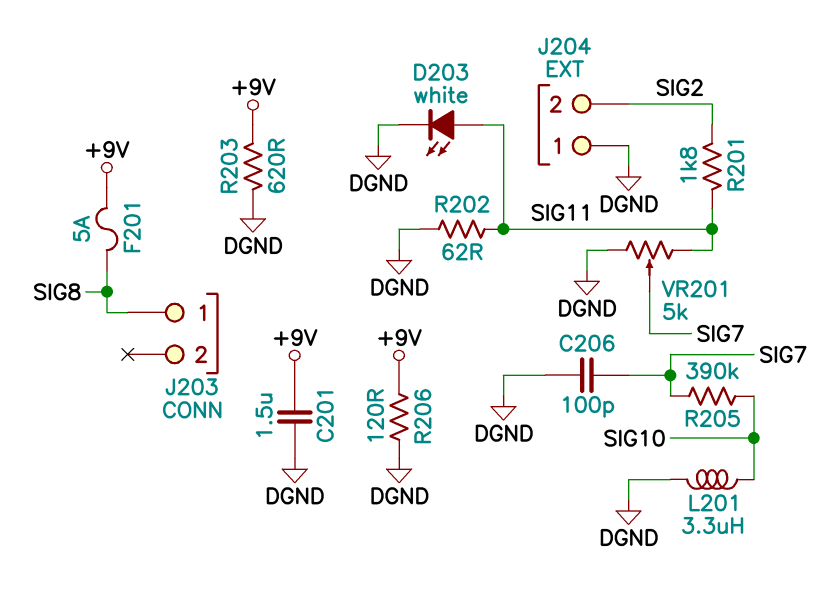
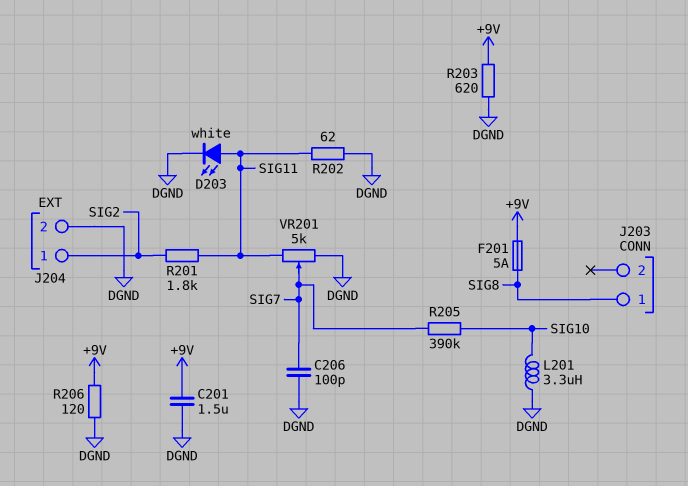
J204 pin 1: DGND -> SIG2
J204 pin 2: SIG2 -> DGND

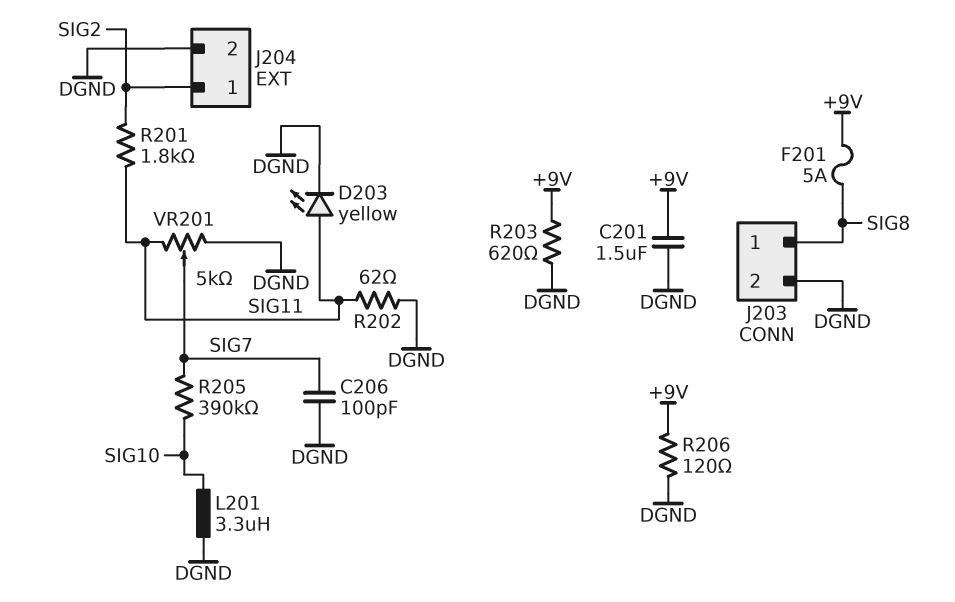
D203: LED white (A SIG11, K DGND) -> LED yellow (A SIG11, K DGND)
J203 pin 2: none -> DGND

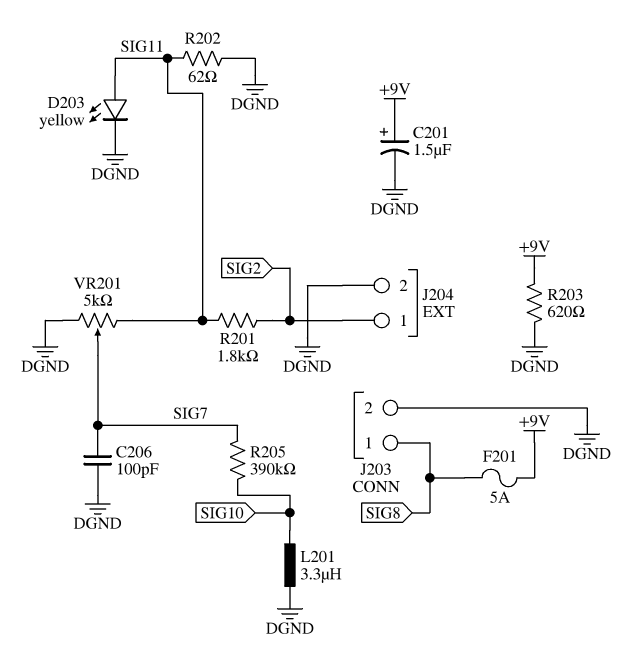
C201: 1.5uF (+9V, DGND) -> 1.5uF (plus +9V, minus DGND)
R206: 120 (+9V, DGND) -> none

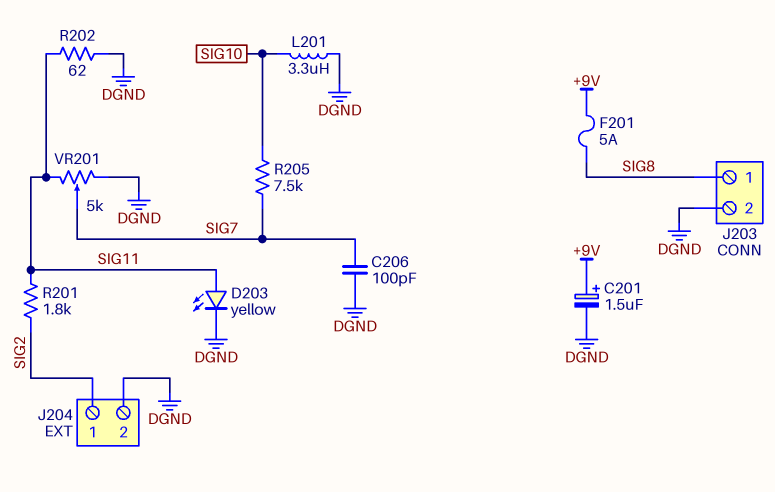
R203: 620 (+9V, DGND) -> none
R205: 390k (SIG7, SIG10) -> 7.5k (SIG7, SIG10)

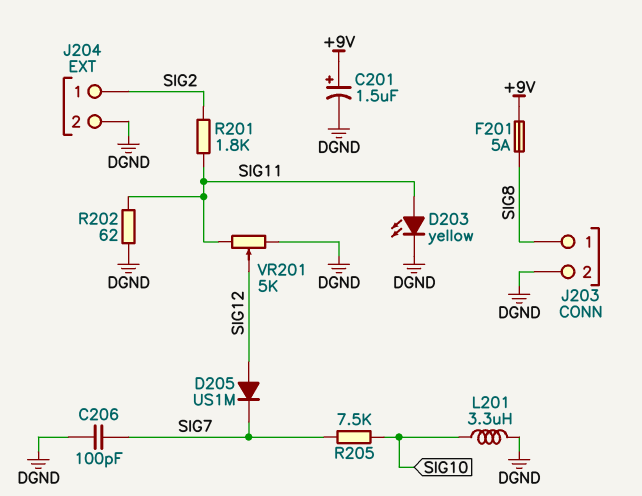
D205: none -> diode US1M (A SIG12, K SIG7)
VR201: 5k (DGND, SIG11, wiper SIG7) -> 5k (DGND, SIG11, wiper SIG12)

